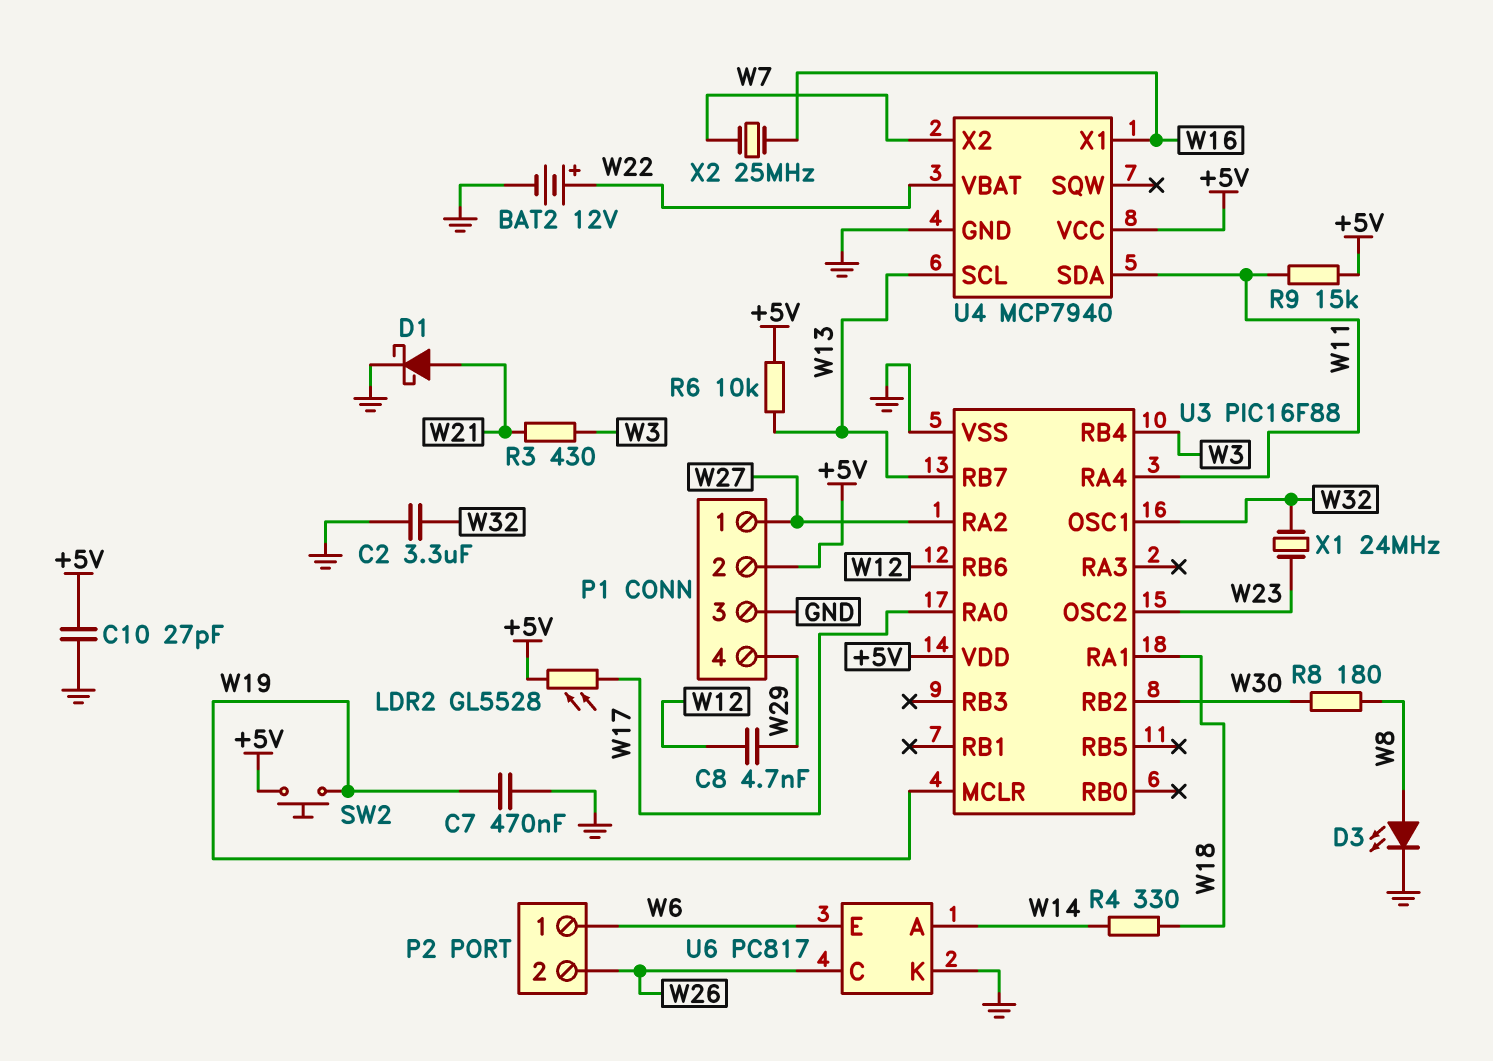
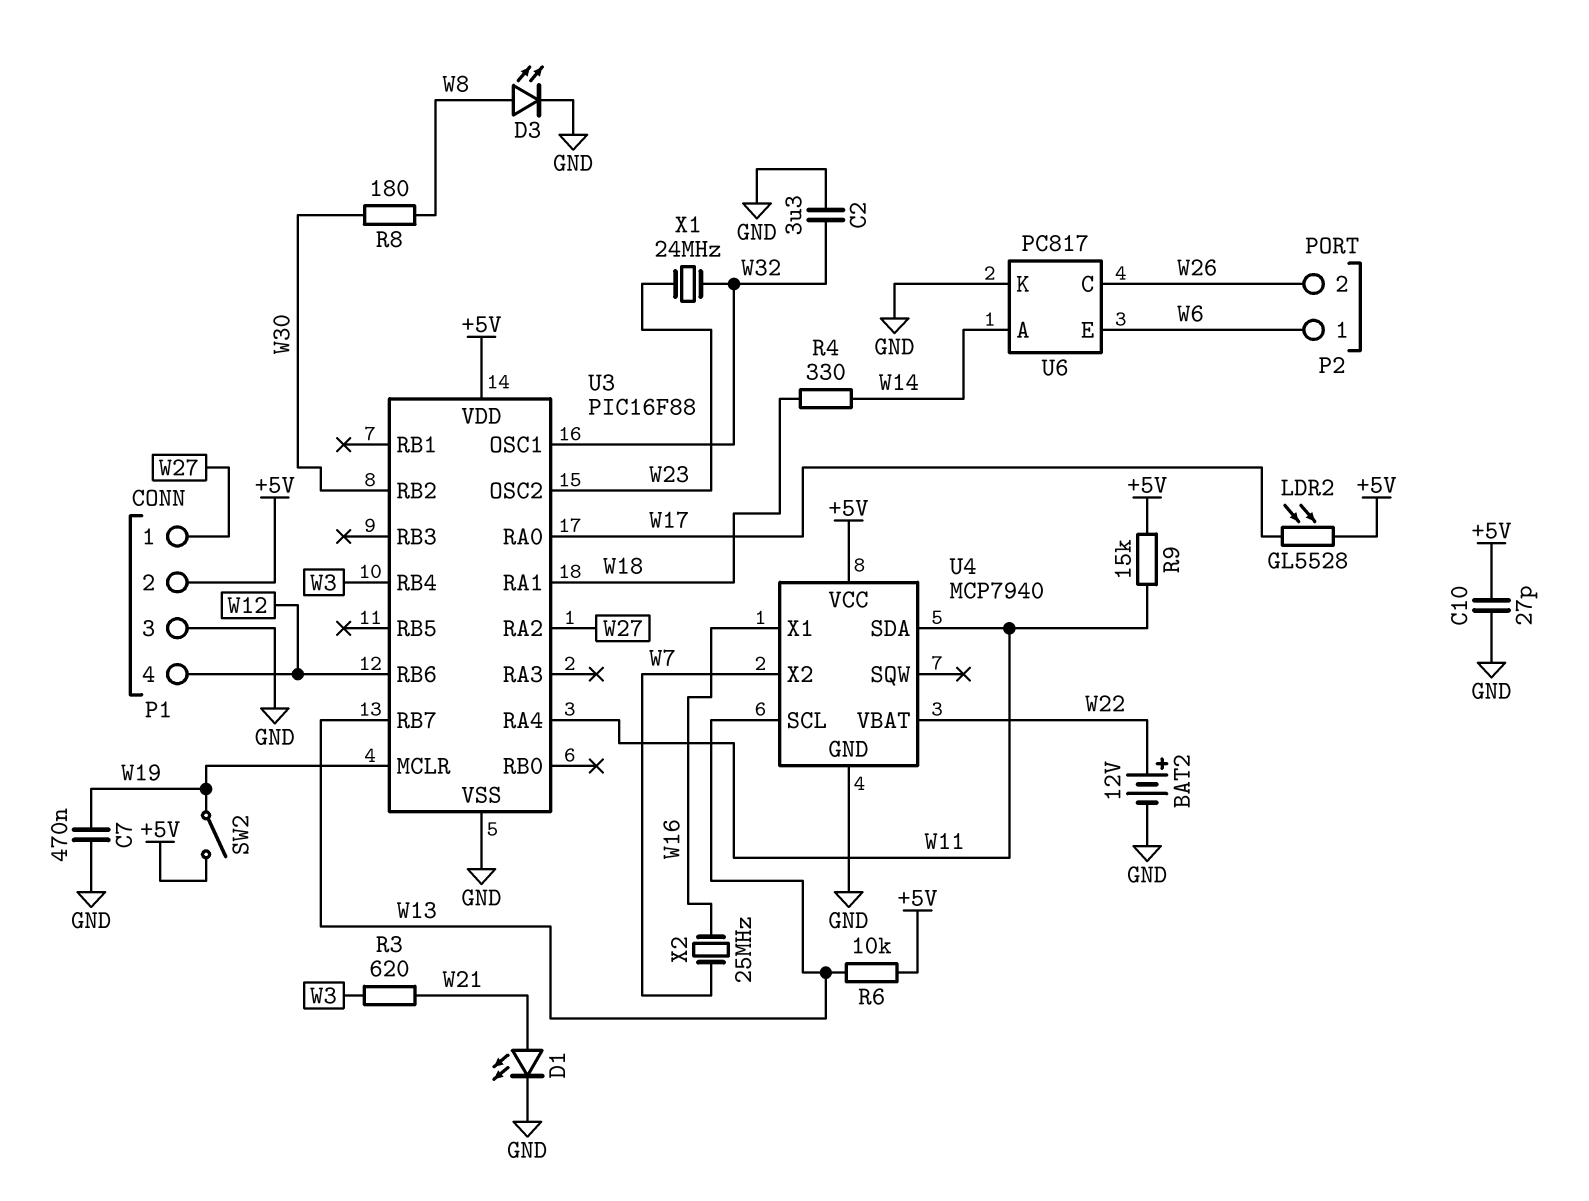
C8: 4.7nF (W12, W29) -> none
D1: schottky (A W21, K GND) -> LED (A W21, K GND)
P1 pin 4: W29 -> W12
R3: 430 (W3, W21) -> 620 (W3, W21)
SW2: button (+5V, W19) -> switch (+5V, W19)

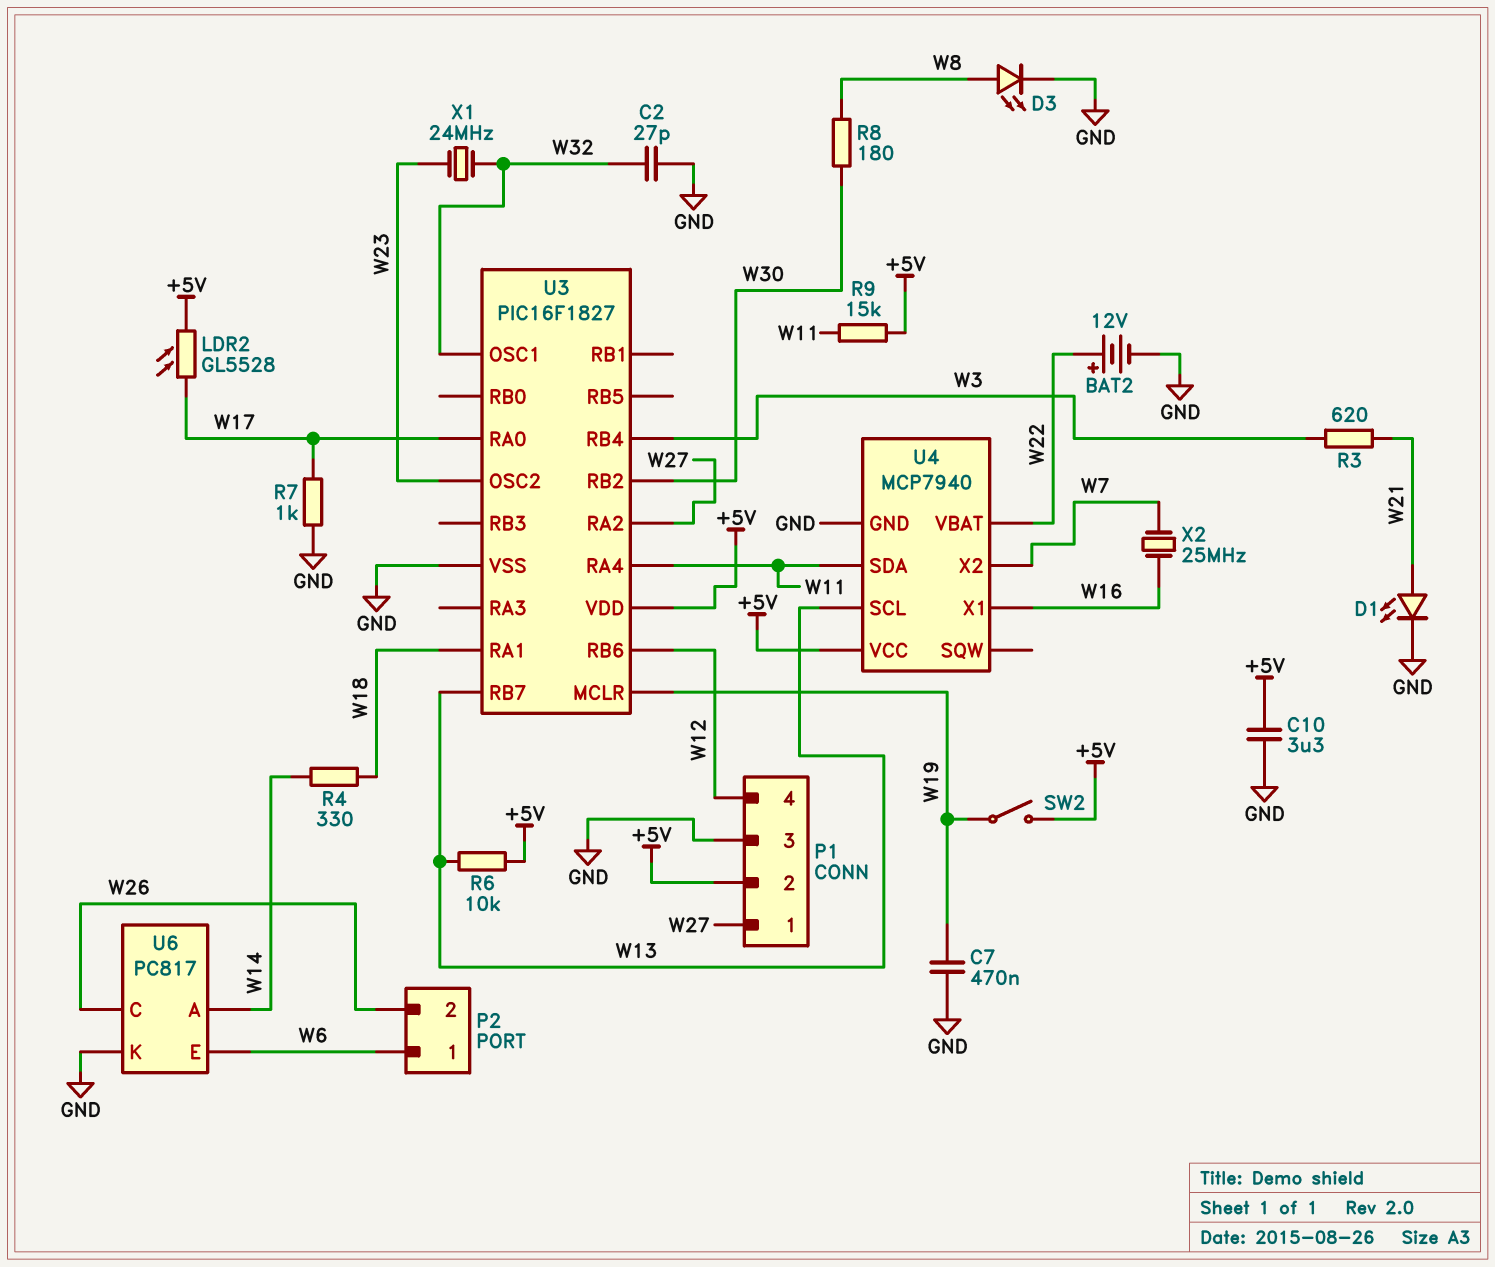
C2: 3.3uF (GND, W32) -> 27pF (GND, W32)
C10: 27pF (+5V, GND) -> 3.3uF (+5V, GND)
R7: none -> 1k (GND, W17)
U3: PIC16F88 -> PIC16F1827

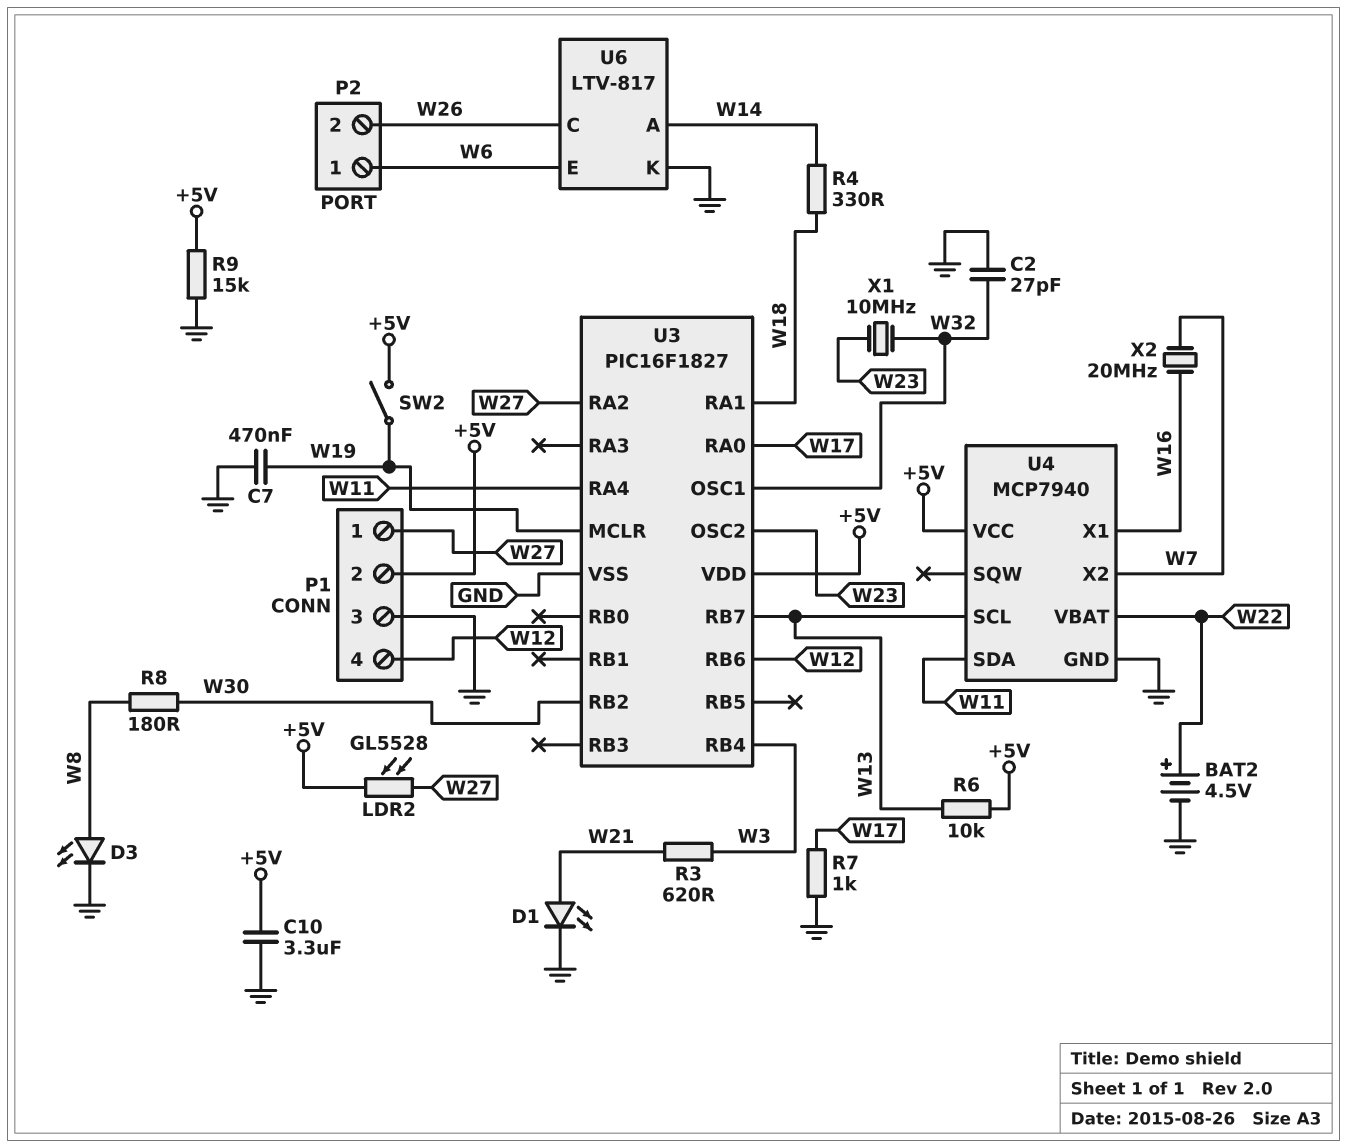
BAT2: 12V (plus W22, minus GND) -> 4.5V (plus W22, minus GND)
LDR2: GL5528 (+5V, W17) -> GL5528 (+5V, W27)
R9: 15k (+5V, W11) -> 15k (+5V, GND)
U6: PC817 -> LTV-817
X1: 24MHz (W23, W32) -> 10MHz (W23, W32)
X2: 25MHz (W7, W16) -> 20MHz (W7, W16)

